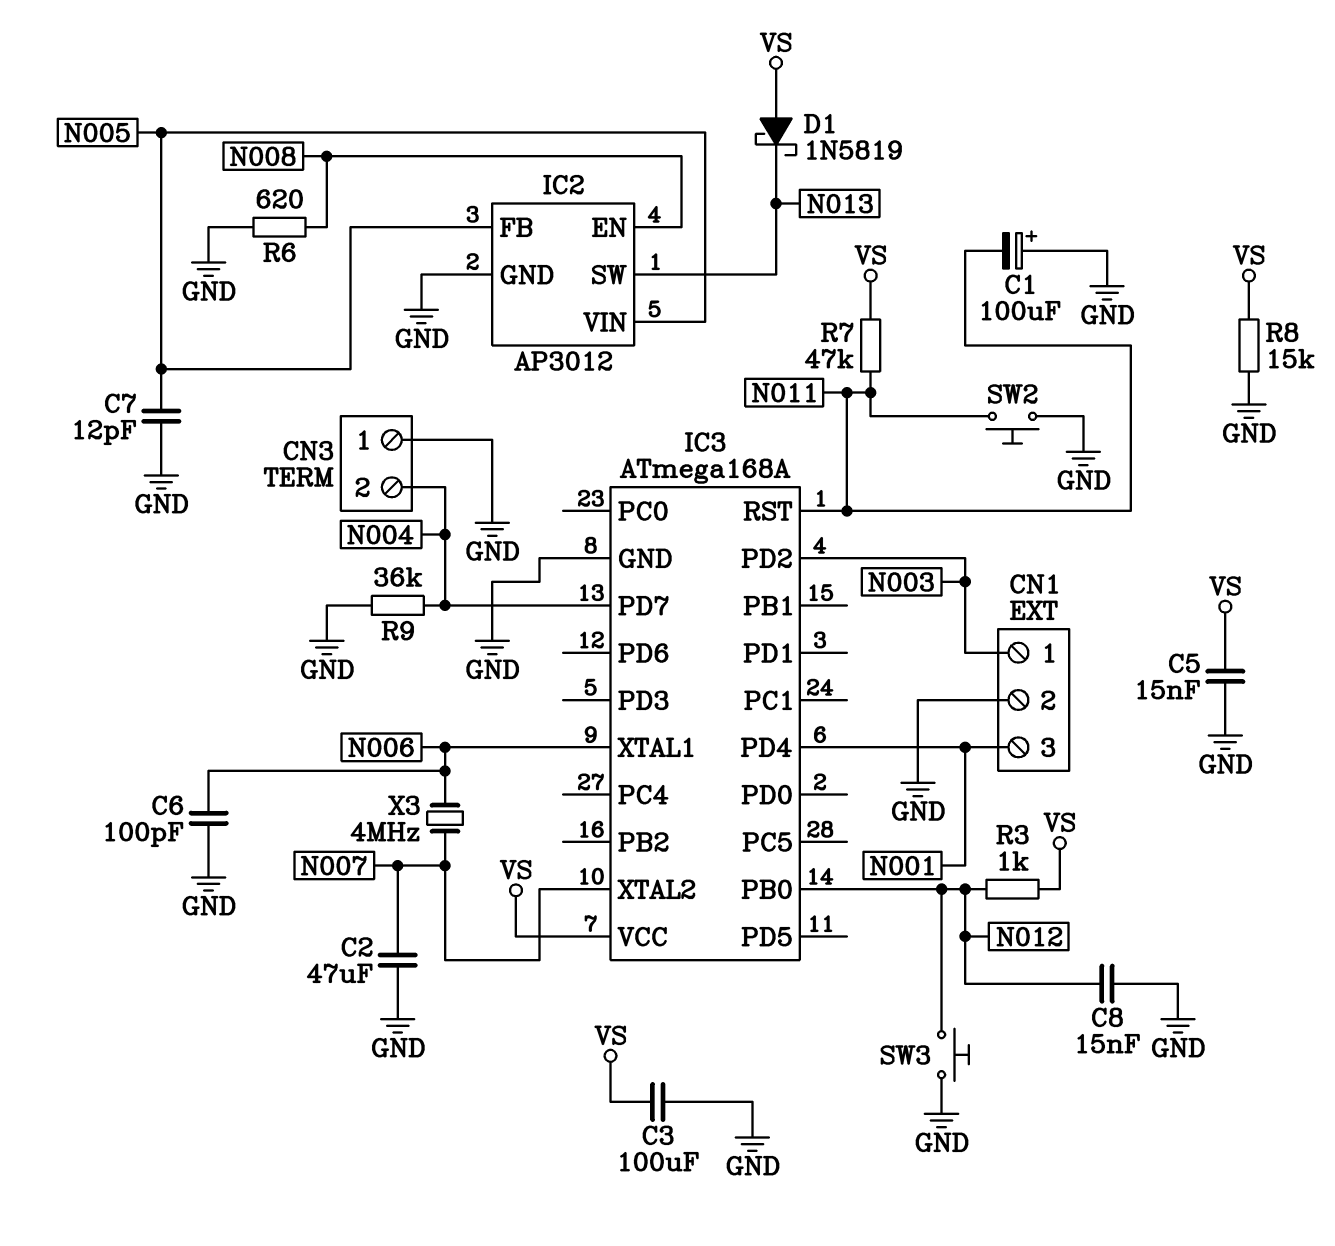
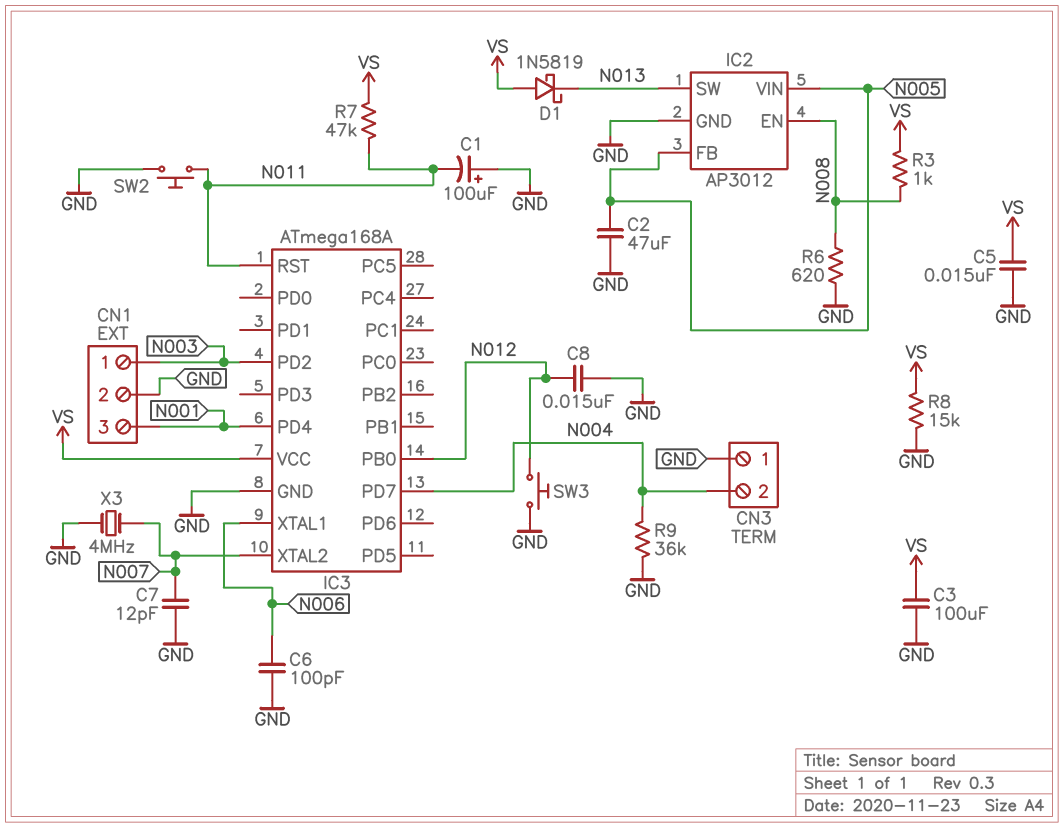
C2: 47uF (GND, N007) -> 47uF (GND, N005)
C7: 12pF (GND, N005) -> 12pF (GND, N007)
R3: 1k (N012, VS) -> 1k (N008, VS)
X3: 4MHz (N006, N007) -> 4MHz (GND, N007)

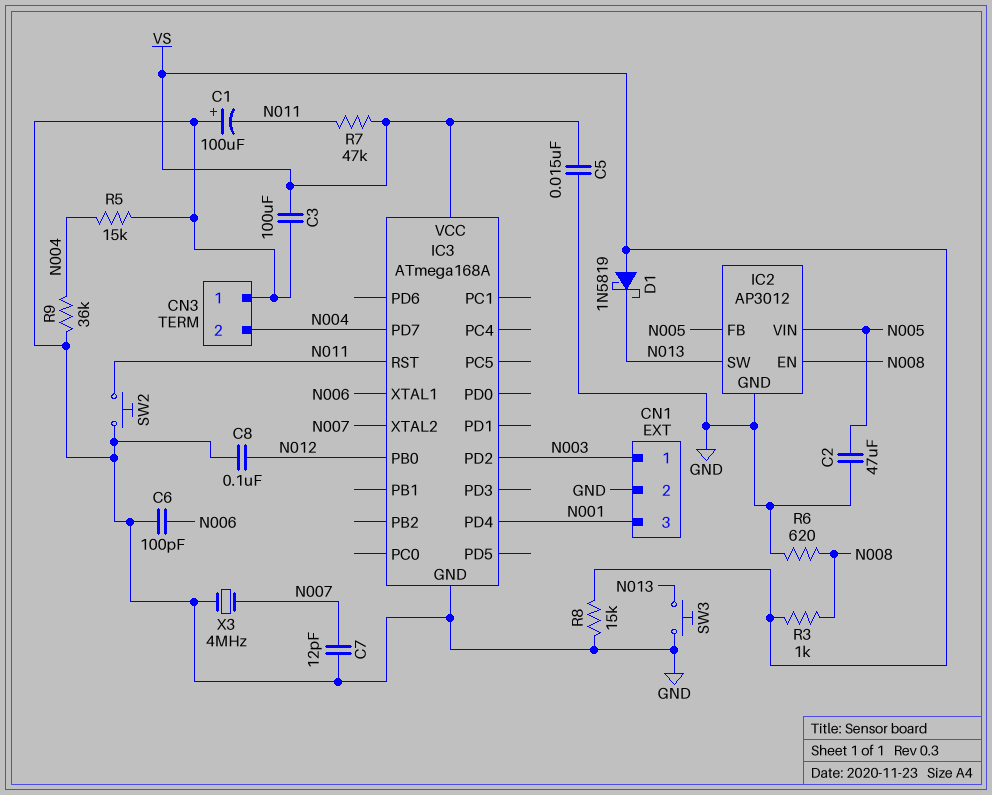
C8: 15nF (GND, N012) -> 100nF (GND, N012)
R5: none -> 15k (GND, N004)
SW3: button (GND, N012) -> button (GND, N013)

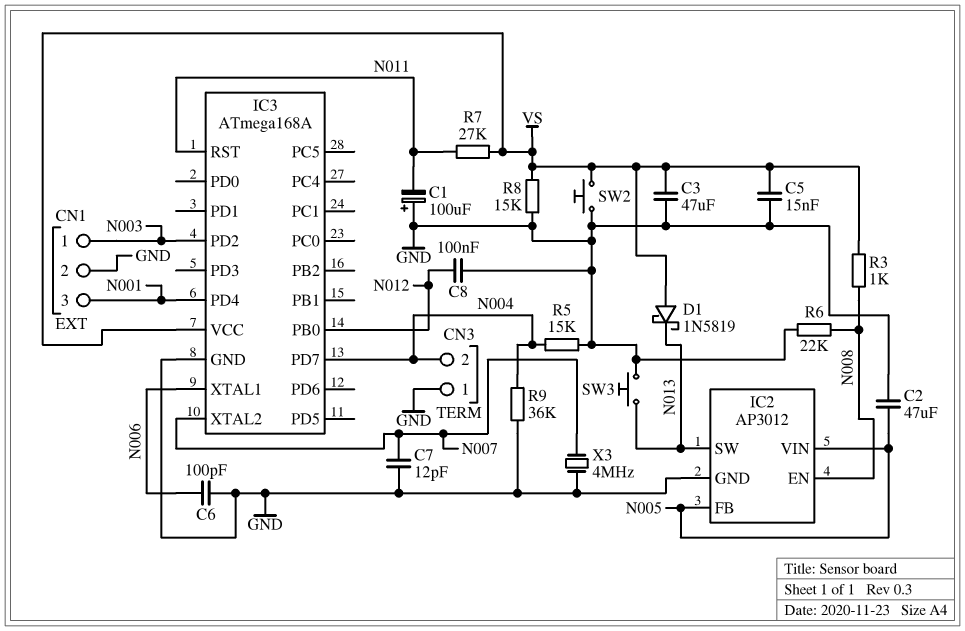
C3: 100uF (GND, VS) -> 47uF (GND, VS)
R6: 620 (GND, N008) -> 22k (GND, N008)
R7: 47k (N011, VS) -> 27k (N011, VS)
SW2: button (GND, N011) -> button (GND, VS)

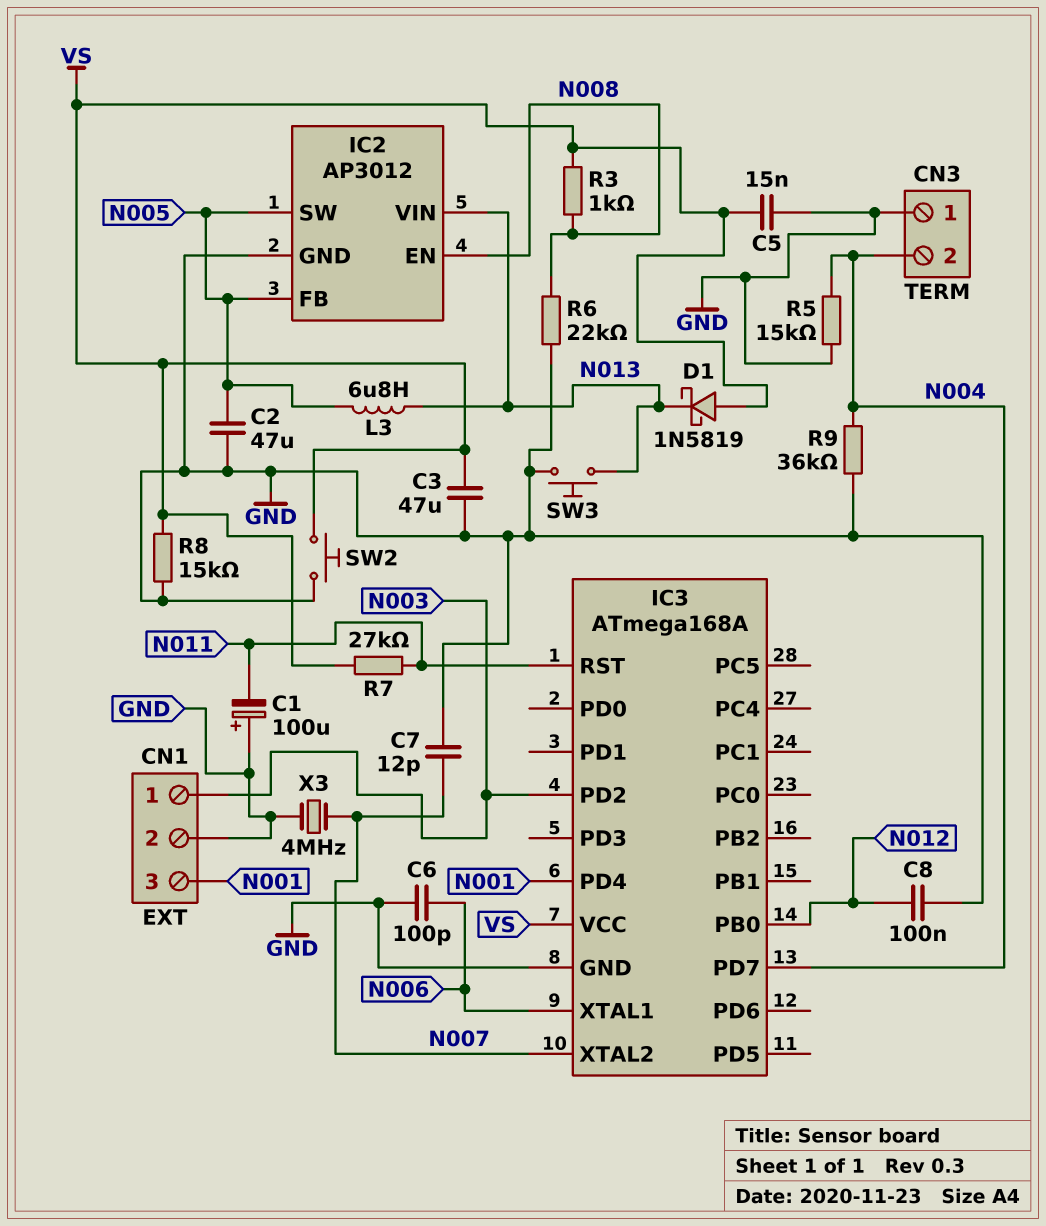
IC2 pin SW: N013 -> N005
IC2 pin VIN: N005 -> N013
L3: none -> 6.8uH (N005, N013)

